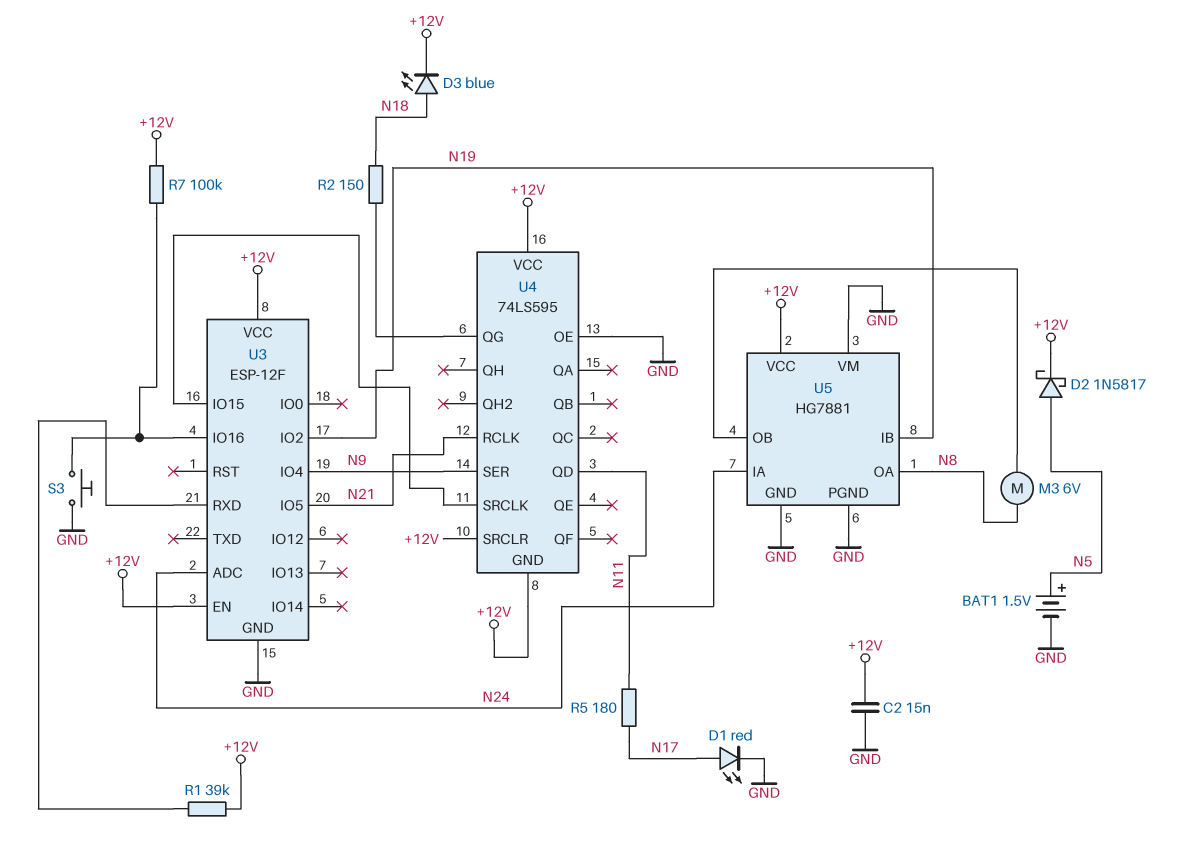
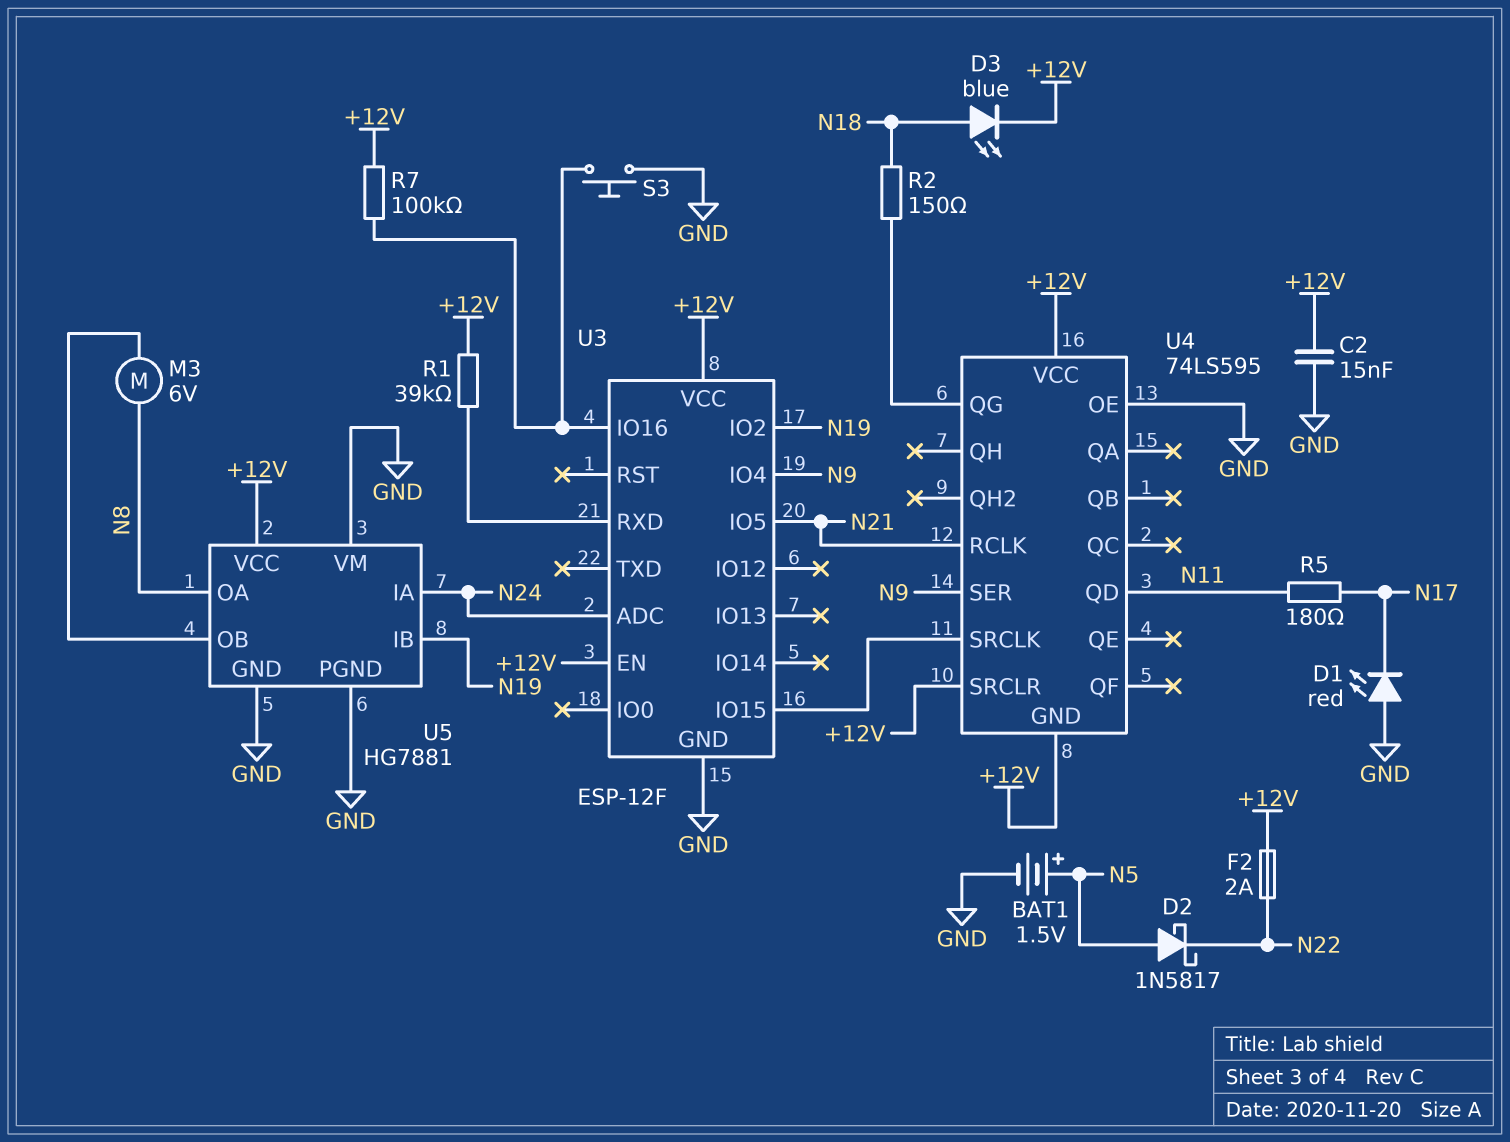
D1: LED red (A N17, K GND) -> LED red (A GND, K N17)
D2: schottky 1N5817 (A N5, K +12V) -> schottky 1N5817 (A N5, K N22)
F2: none -> 2A (+12V, N22)

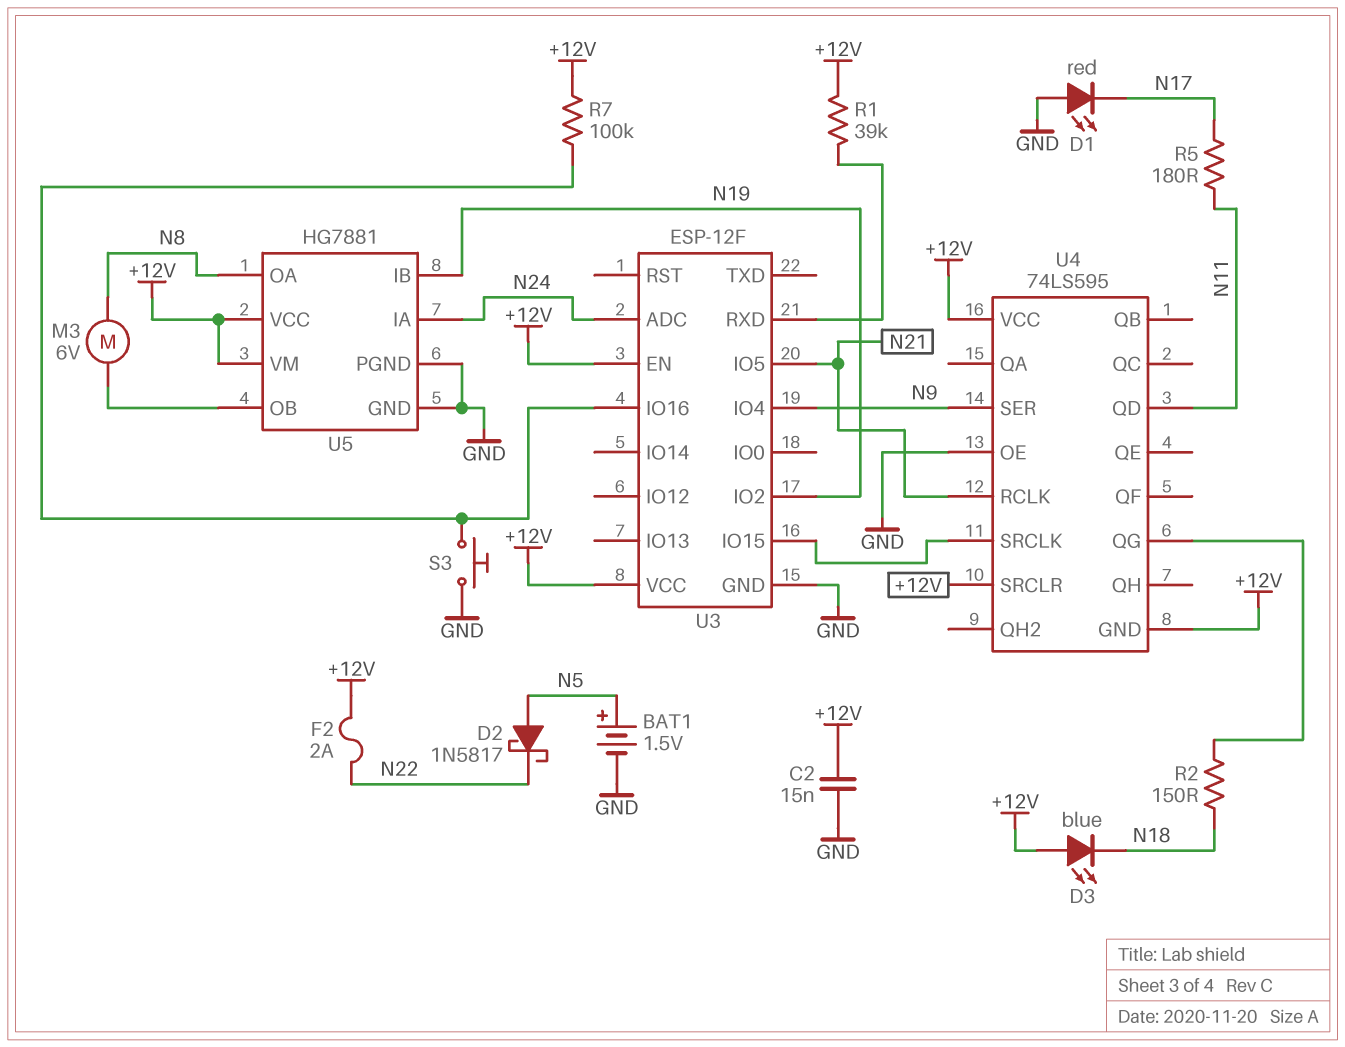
D3: LED blue (A N18, K +12V) -> LED blue (A +12V, K N18)
U5 pin VM: GND -> +12V

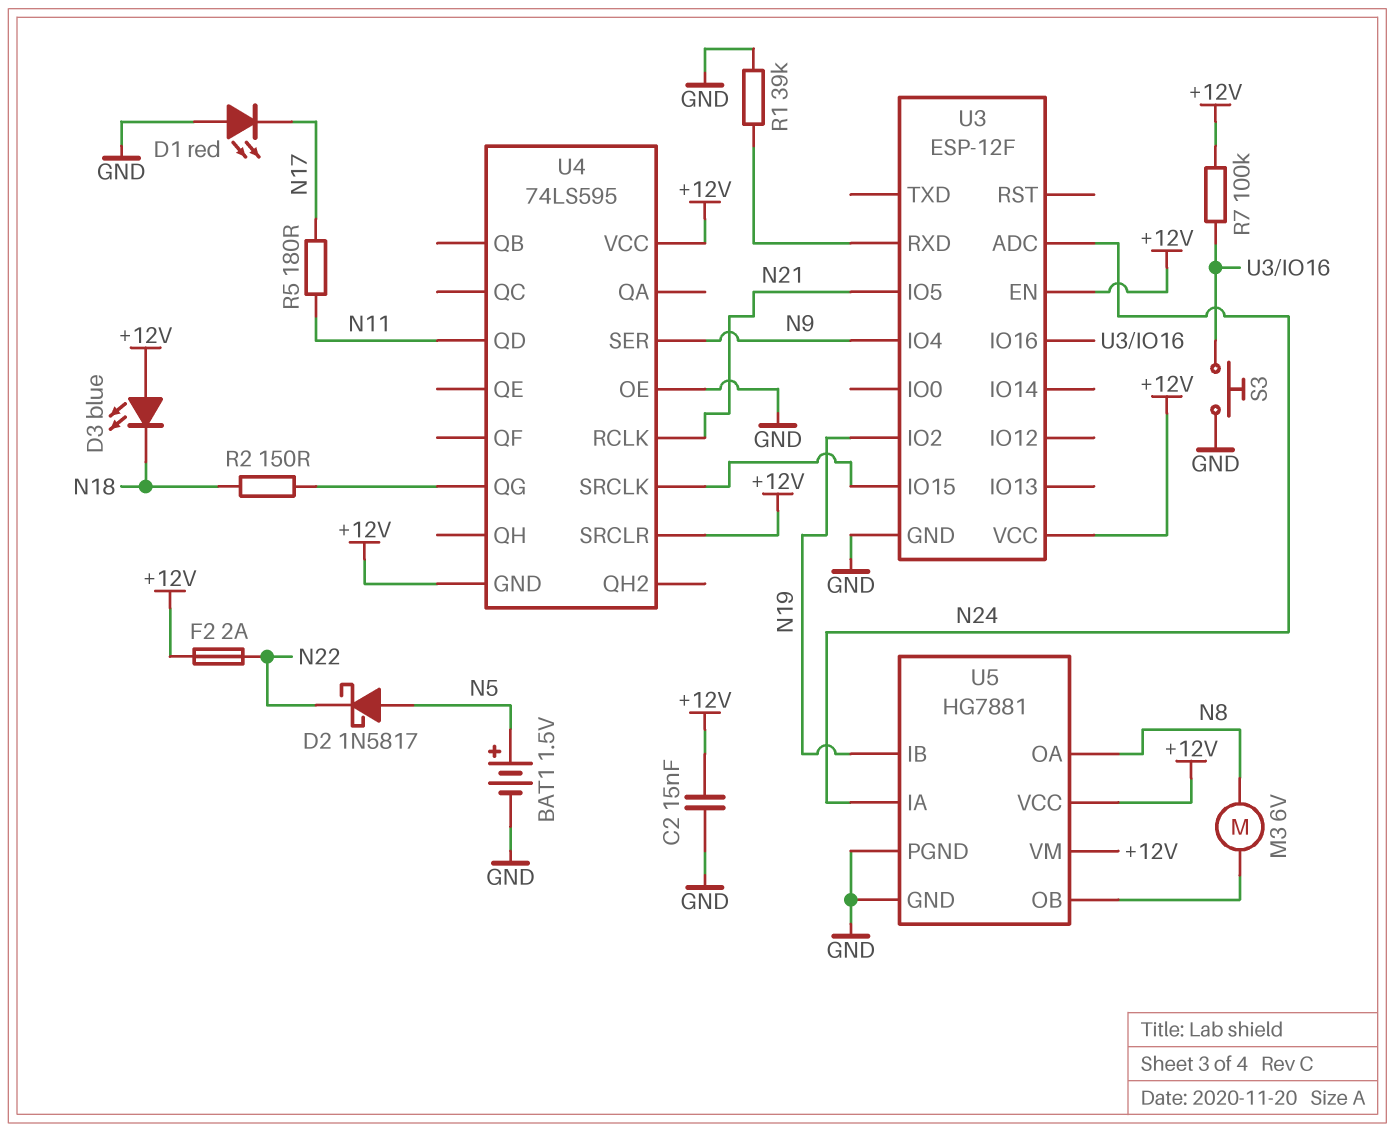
R1: 39k (+12V, U3/RXD) -> 39k (GND, U3/RXD)

